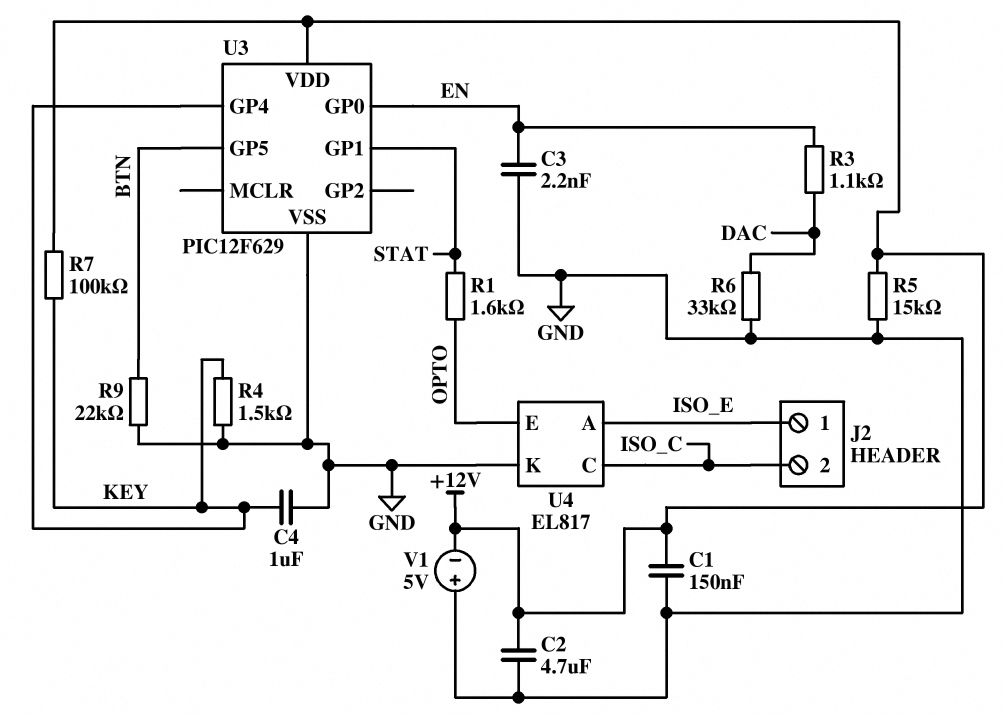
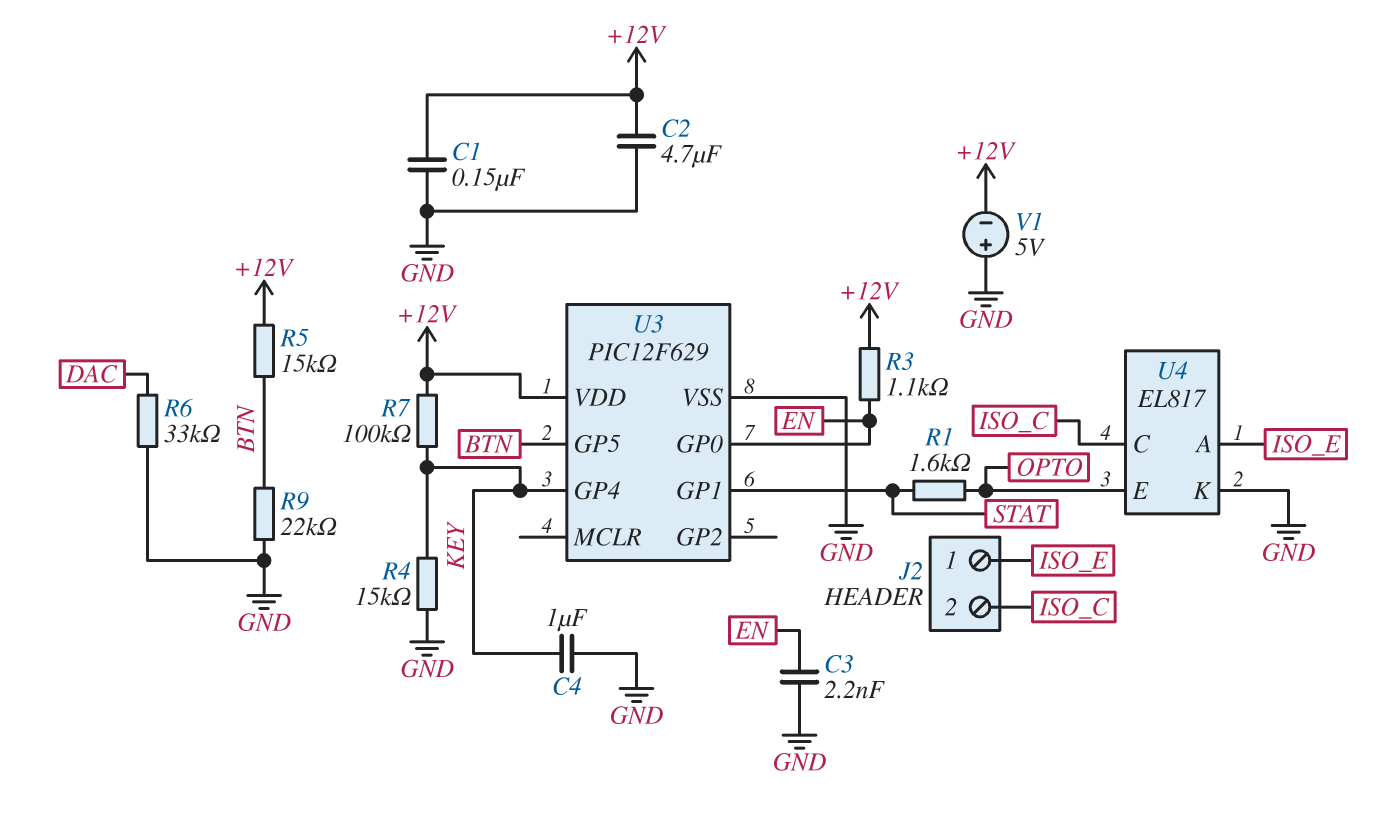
R3: 1.1k (DAC, EN) -> 1.1k (+12V, EN)
R4: 1.5k (GND, KEY) -> 15k (GND, KEY)
R5: 15k (+12V, GND) -> 15k (+12V, BTN)

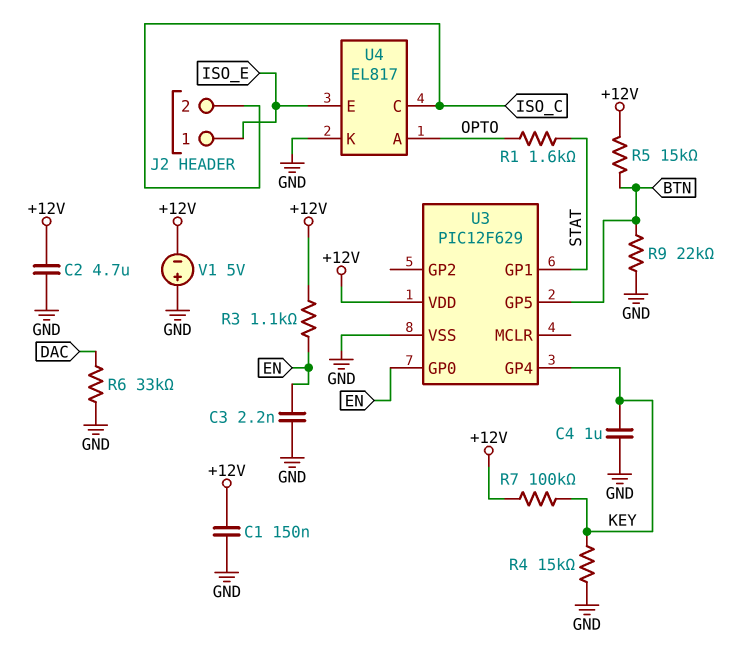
U4 pin A: ISO_E -> OPTO
U4 pin E: OPTO -> ISO_E

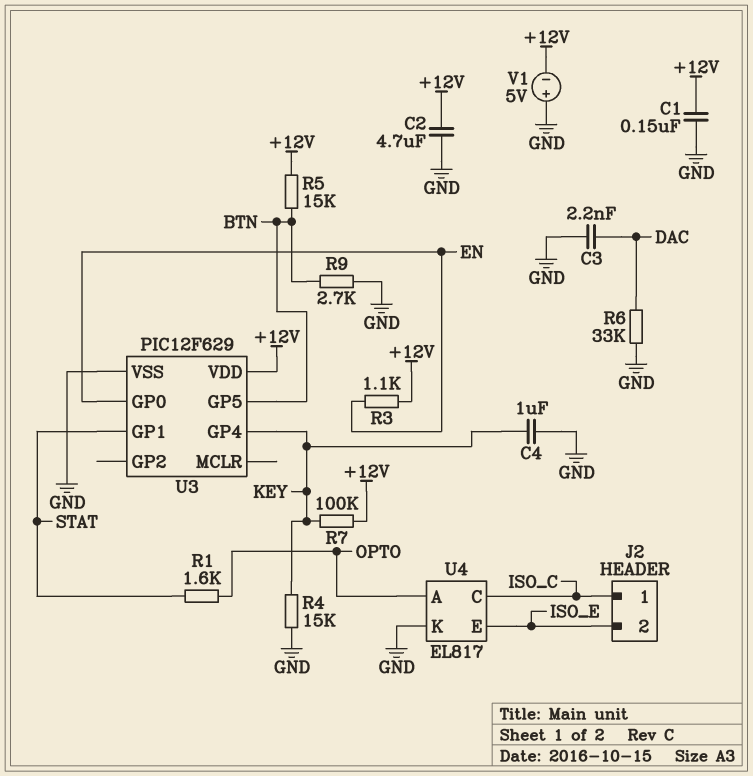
C3: 2.2nF (EN, GND) -> 2.2nF (DAC, GND)
J2 pin 1: ISO_E -> ISO_C
J2 pin 2: ISO_C -> ISO_E
R9: 22k (BTN, GND) -> 2.7k (BTN, GND)

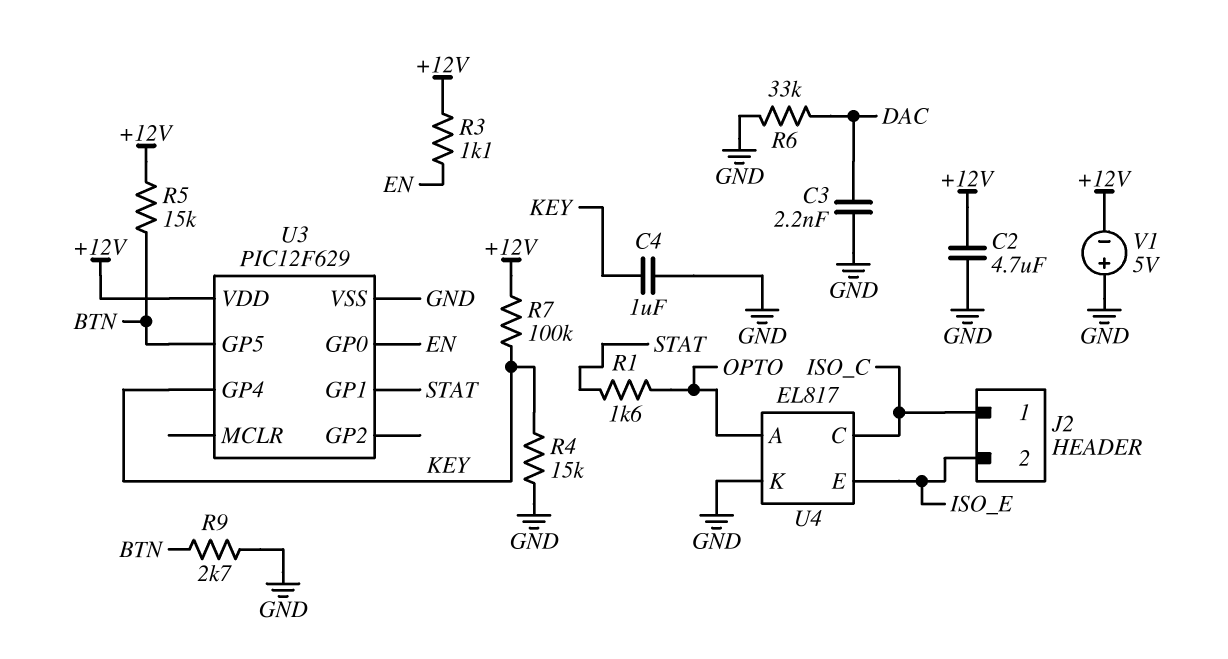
C1: 150nF (+12V, GND) -> none

